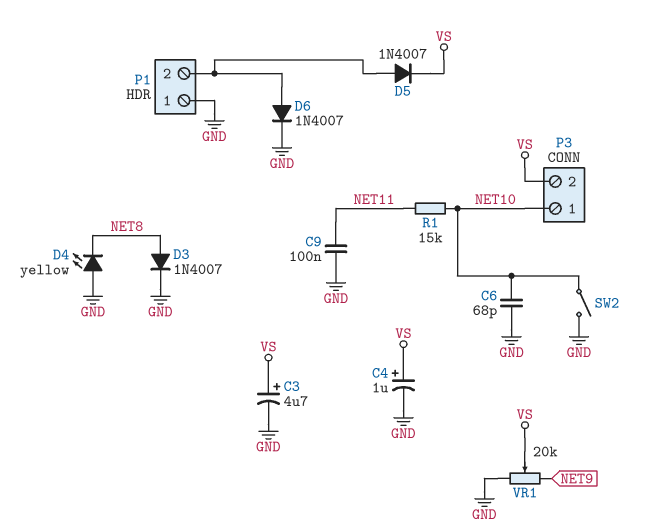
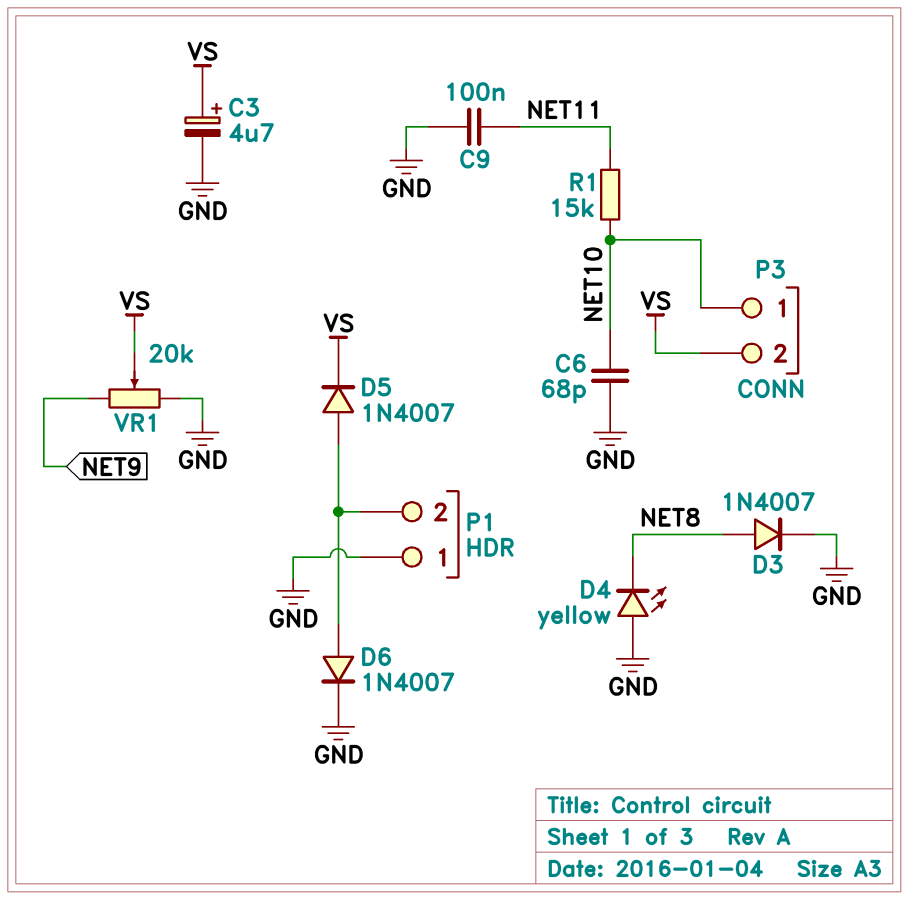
C4: 1uF (plus VS, minus GND) -> none
SW2: switch (GND, NET10) -> none

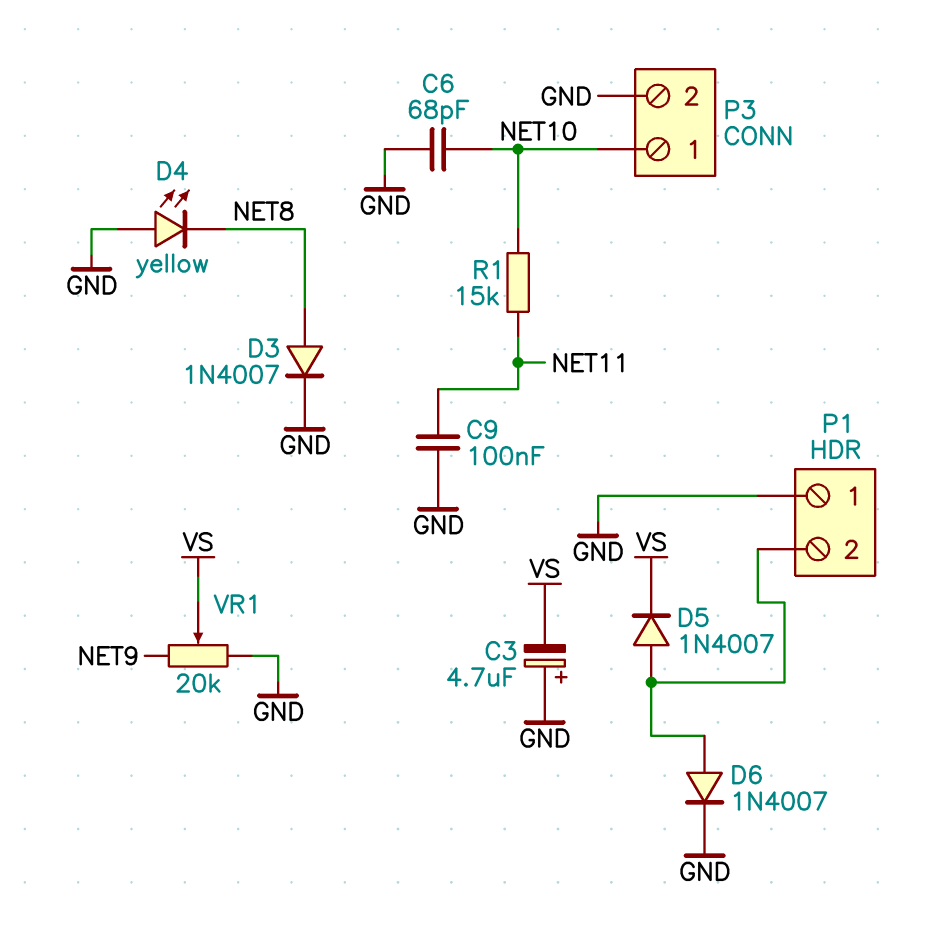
C3: 4.7uF (plus VS, minus GND) -> 4.7uF (plus GND, minus VS)
P3 pin 2: VS -> GND

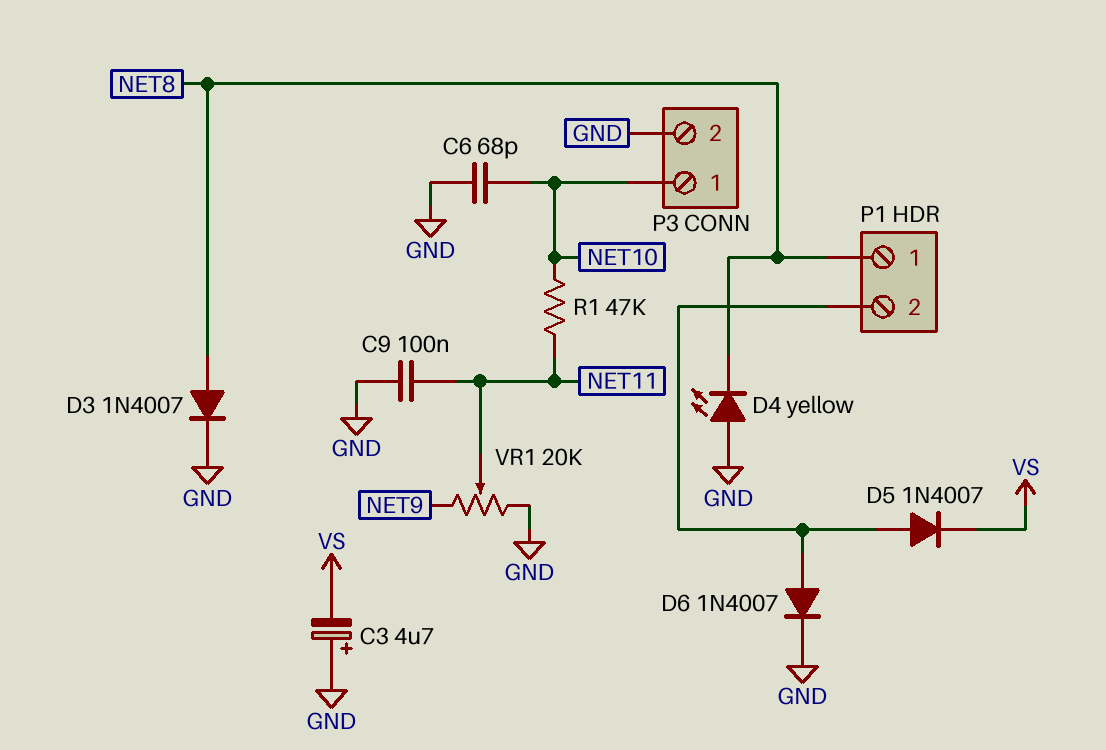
P1 pin 1: GND -> NET8
R1: 15k (NET10, NET11) -> 47k (NET10, NET11)
VR1: 20k (GND, NET9, wiper VS) -> 20k (GND, NET9, wiper NET11)

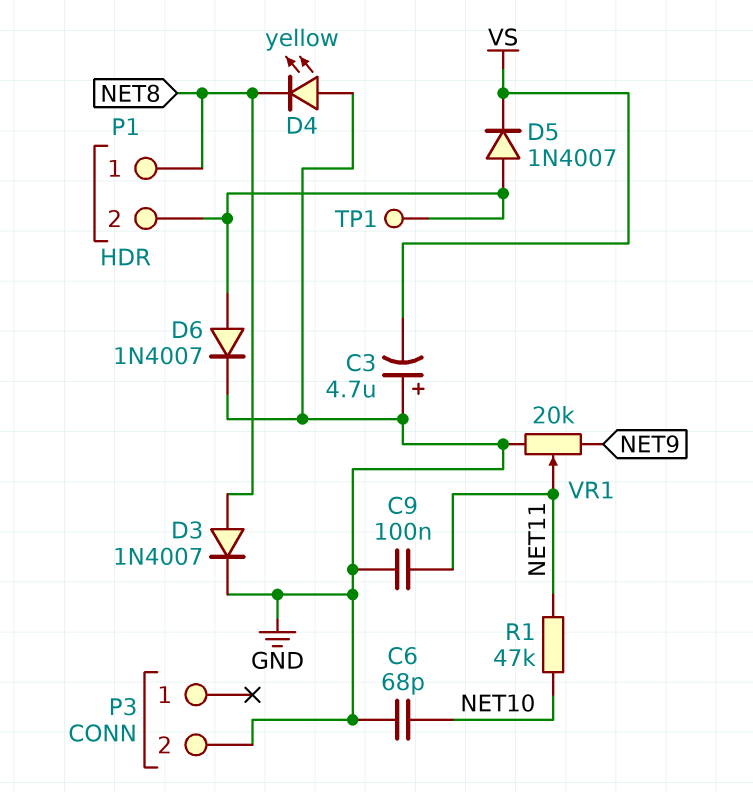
P3 pin 1: NET10 -> none
TP1: none -> test point (P1/2)

